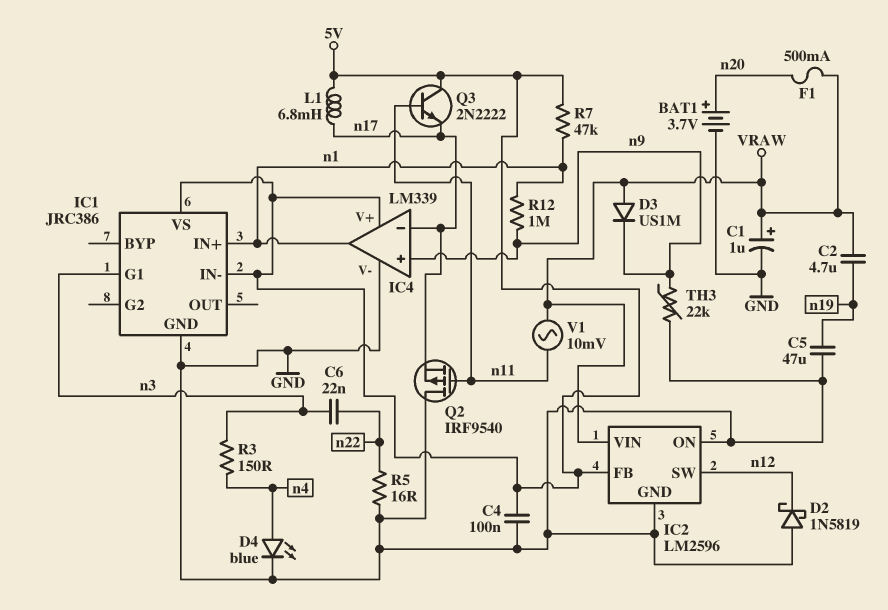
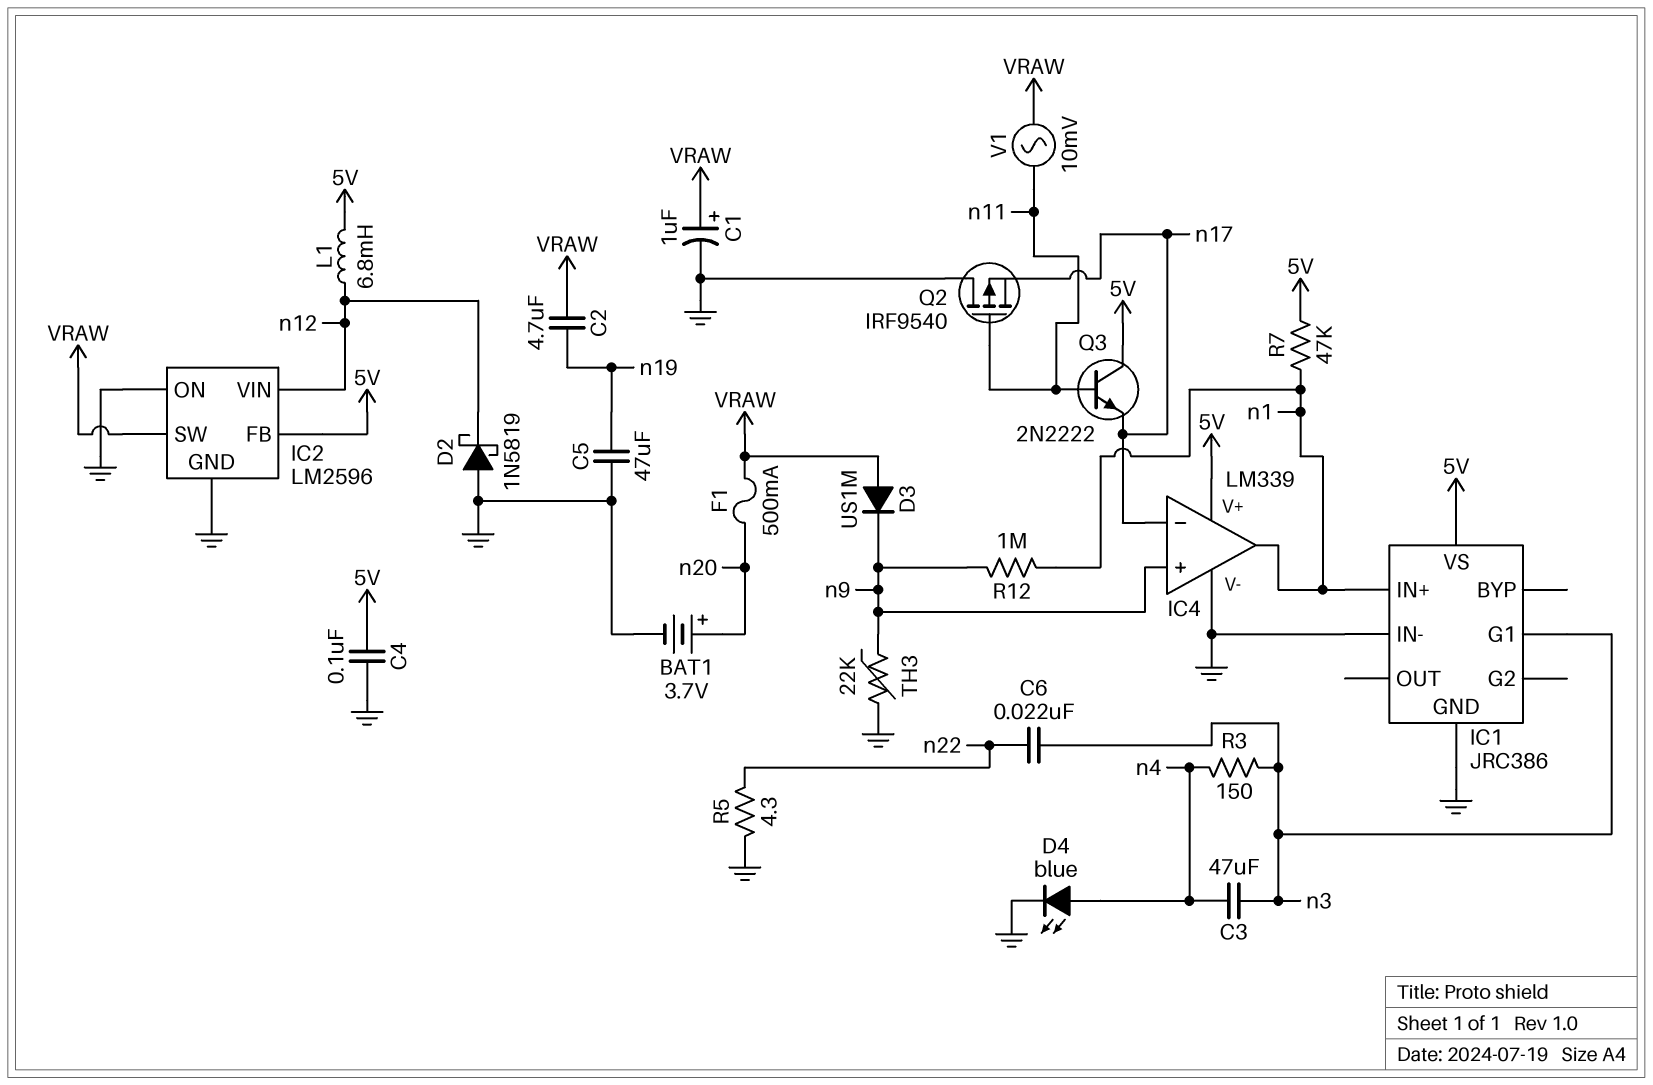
C3: none -> 47uF (n3, n4)
IC1 pin IN-: 5V -> GND
IC2 pin SW: n12 -> VRAW
IC2 pin VIN: VRAW -> n12
L1: 6.8mH (5V, n17) -> 6.8mH (5V, n12)
R5: 16 (GND, n22) -> 4.3 (GND, n22)

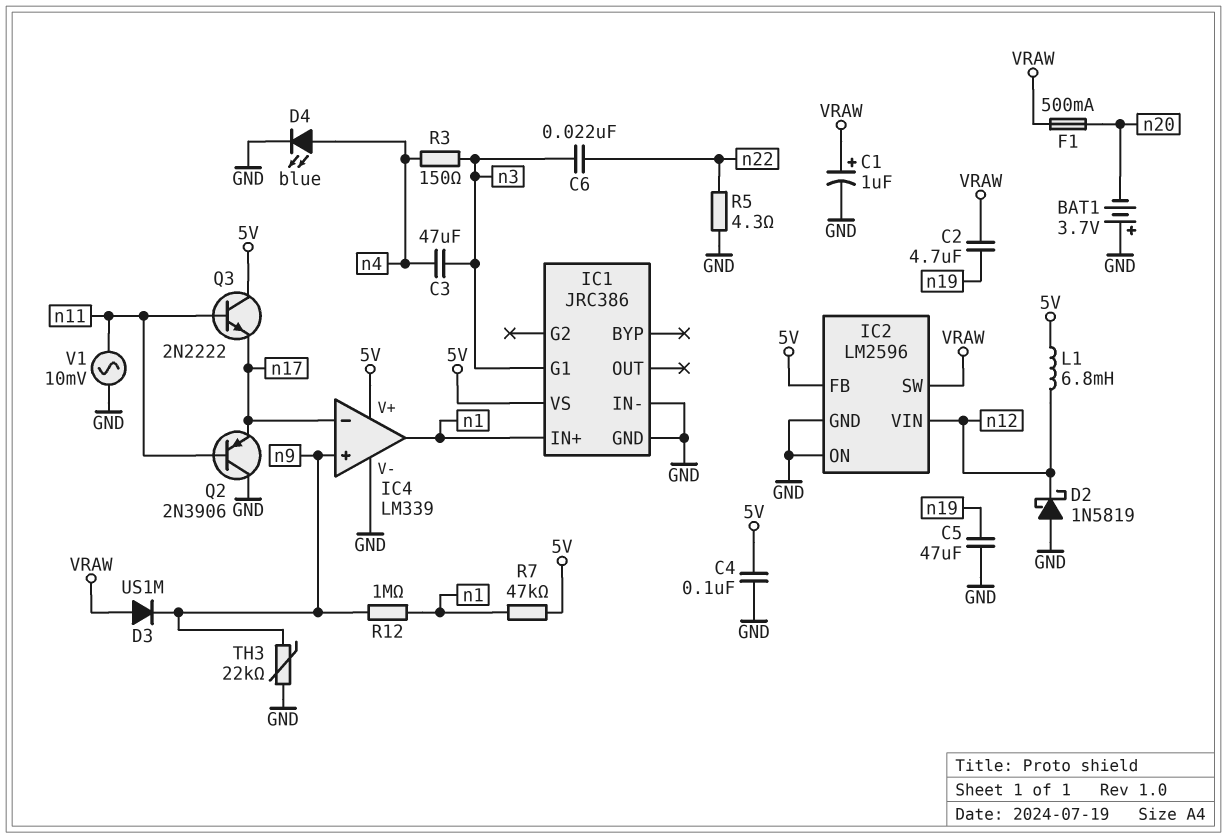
BAT1: 3.7V (plus n20, minus GND) -> 3.7V (plus GND, minus n20)
Q2: PMOS IRF9540 (G n11, D GND, S n17) -> PNP 2N3906 (B n11, C GND, E n17)
V1: AC 10mV (VRAW, n11) -> AC 10mV (GND, n11)

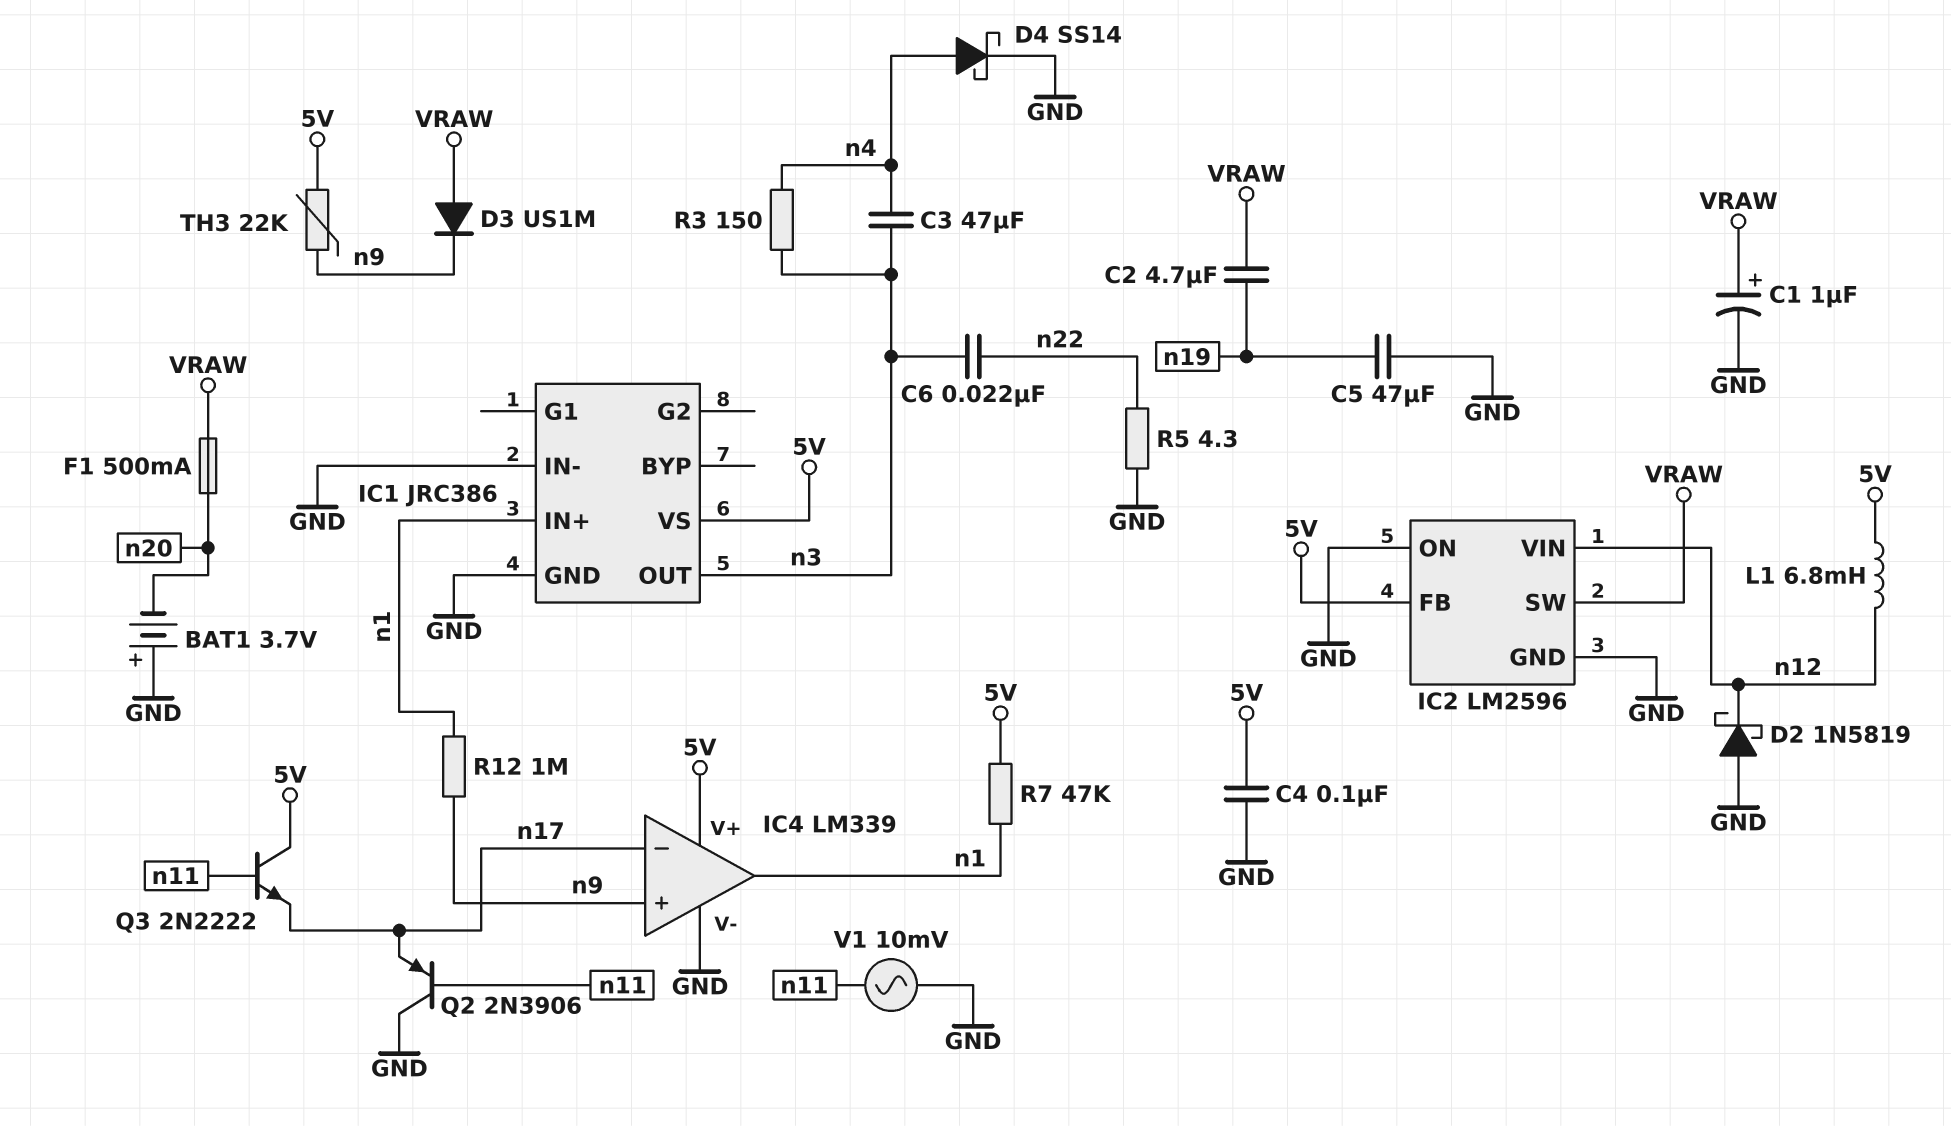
D4: LED blue (A n4, K GND) -> schottky SS14 (A n4, K GND)
IC1 pin G1: n3 -> none
IC1 pin OUT: none -> n3
TH3: 22k (GND, n9) -> 22k (5V, n9)

